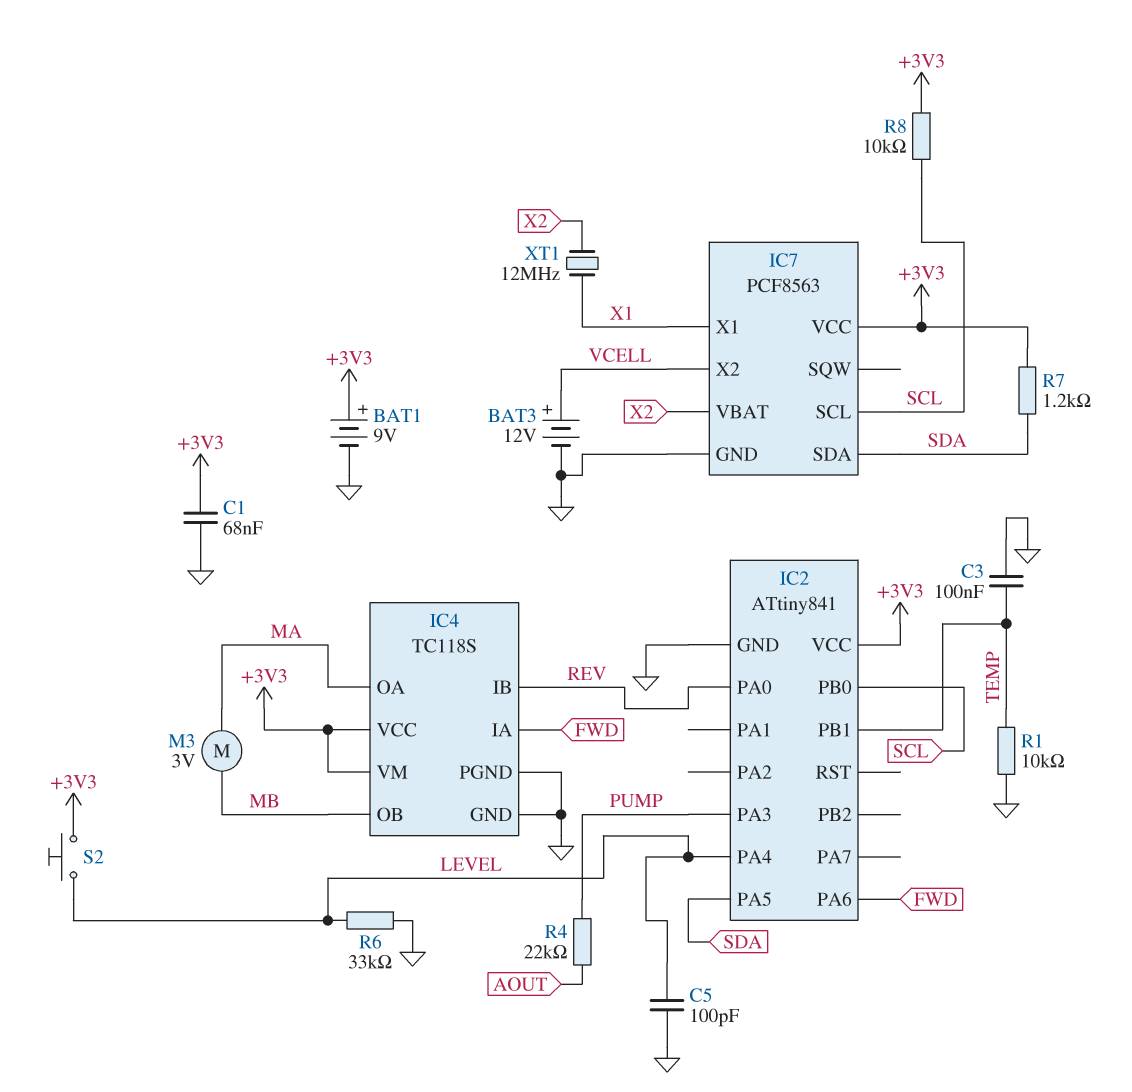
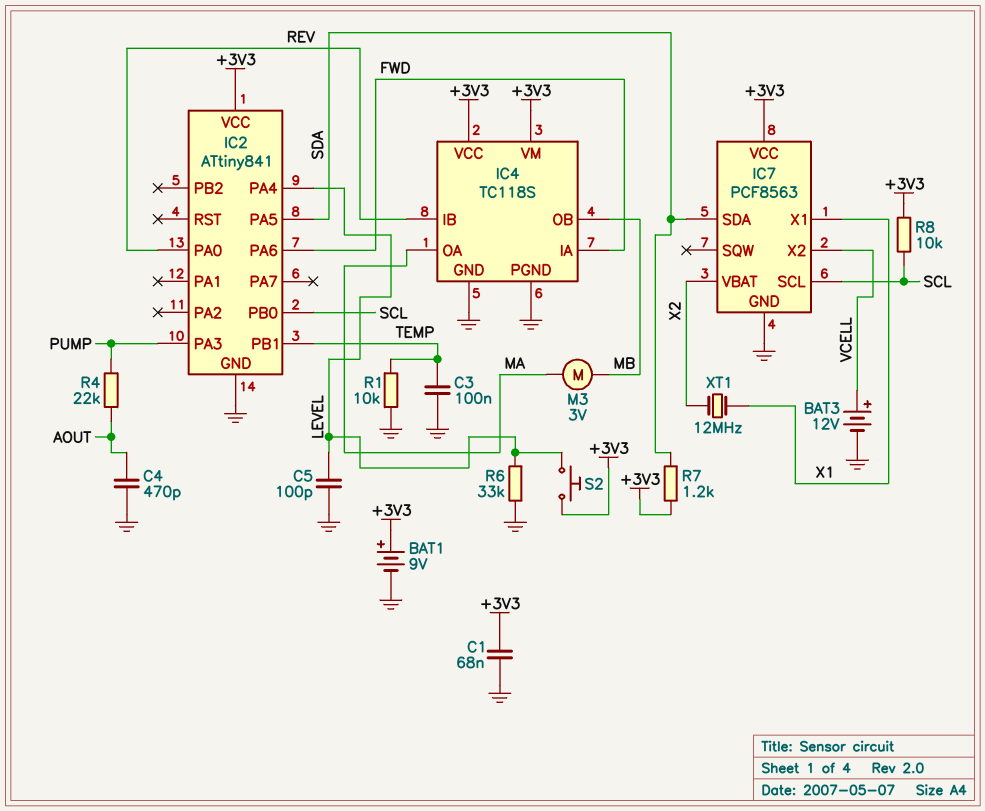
C4: none -> 470pF (AOUT, GND)

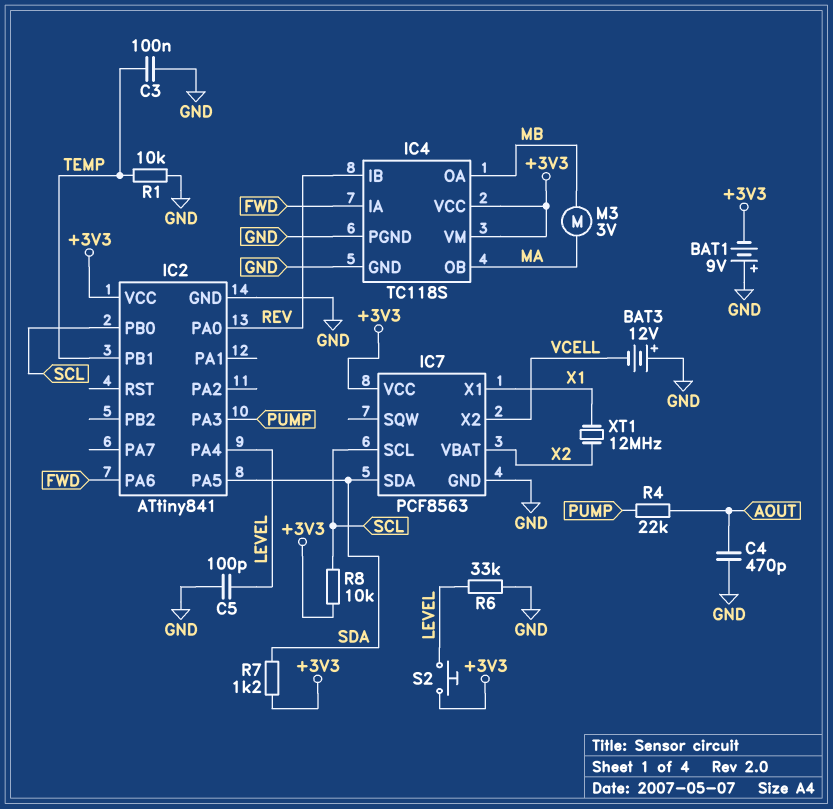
BAT1: 9V (plus +3V3, minus GND) -> 9V (plus GND, minus +3V3)
BAT3: 12V (plus VCELL, minus GND) -> 12V (plus GND, minus VCELL)
C1: 68nF (+3V3, GND) -> none
IC4 pin OA: MA -> MB
IC4 pin OB: MB -> MA

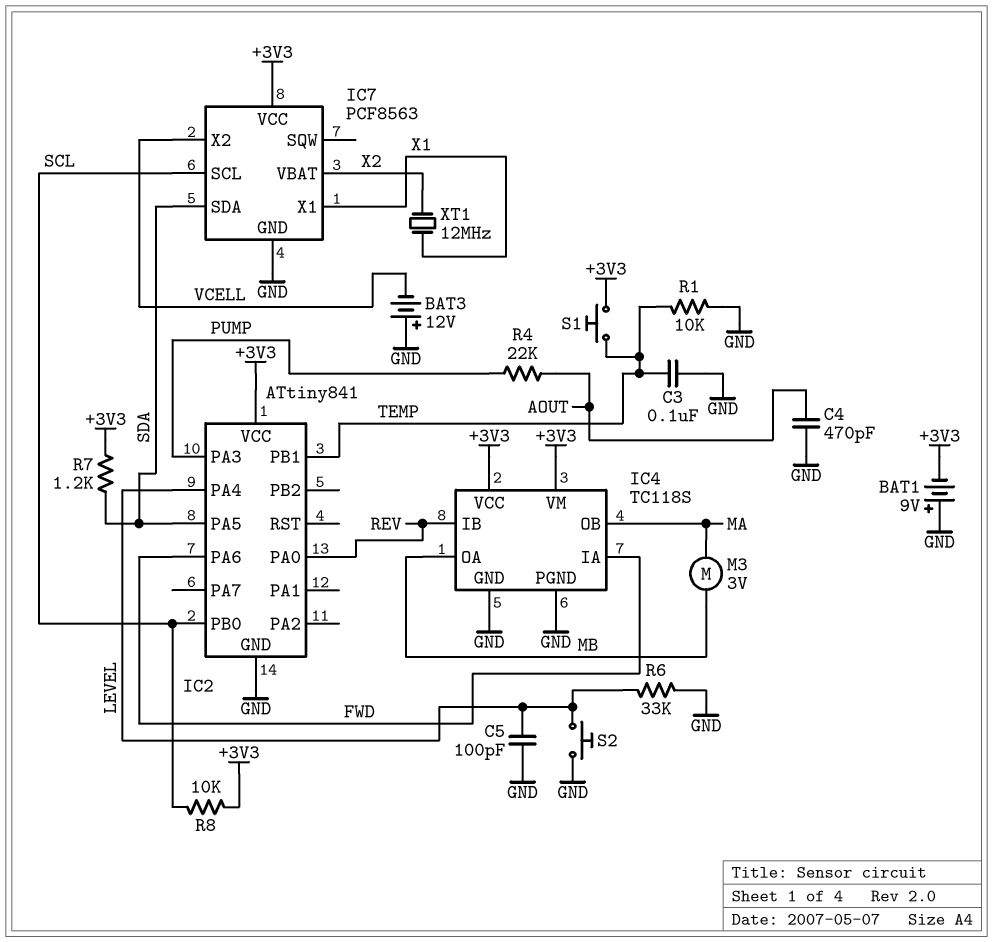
S1: none -> button (+3V3, TEMP)
S2: button (+3V3, LEVEL) -> button (GND, LEVEL)

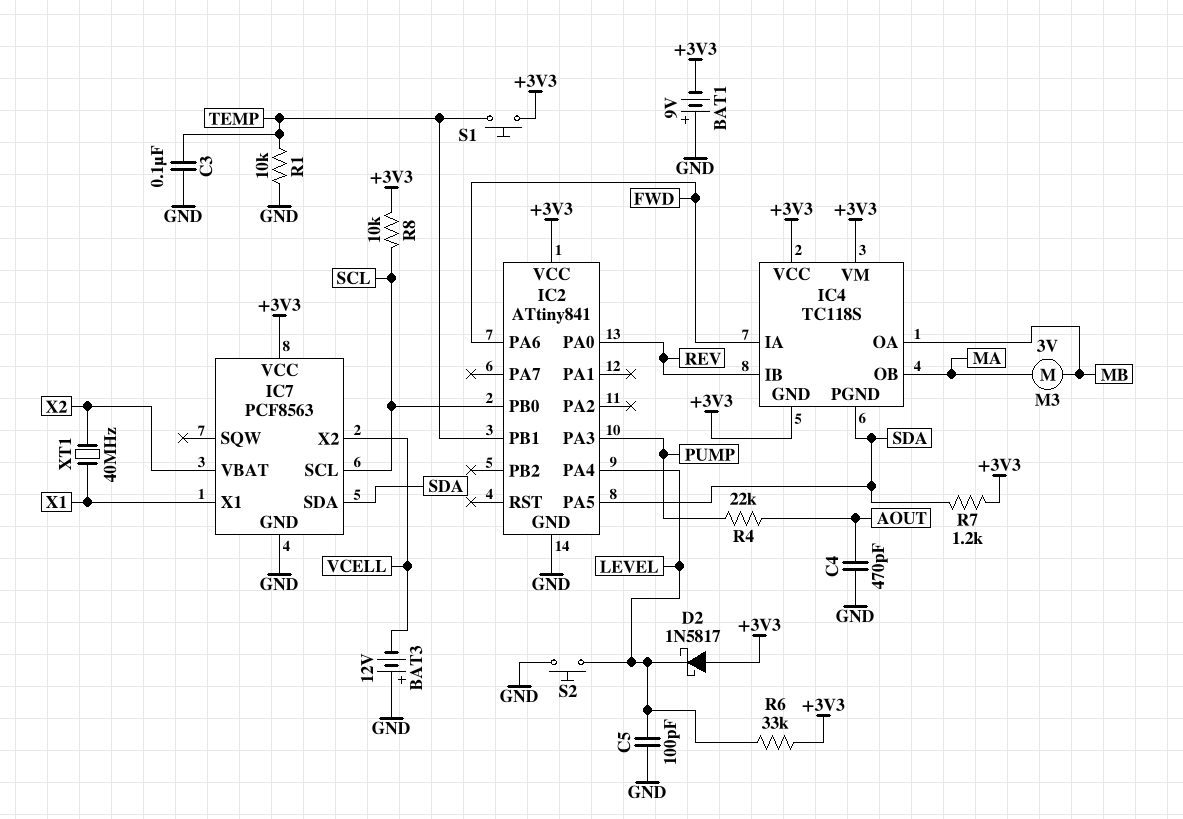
D2: none -> schottky 1N5817 (A +3V3, K LEVEL)
IC4 pin GND: GND -> +3V3
IC4 pin PGND: GND -> SDA
R6: 33k (GND, LEVEL) -> 33k (+3V3, LEVEL)
XT1: 12MHz (X1, X2) -> 40MHz (X1, X2)

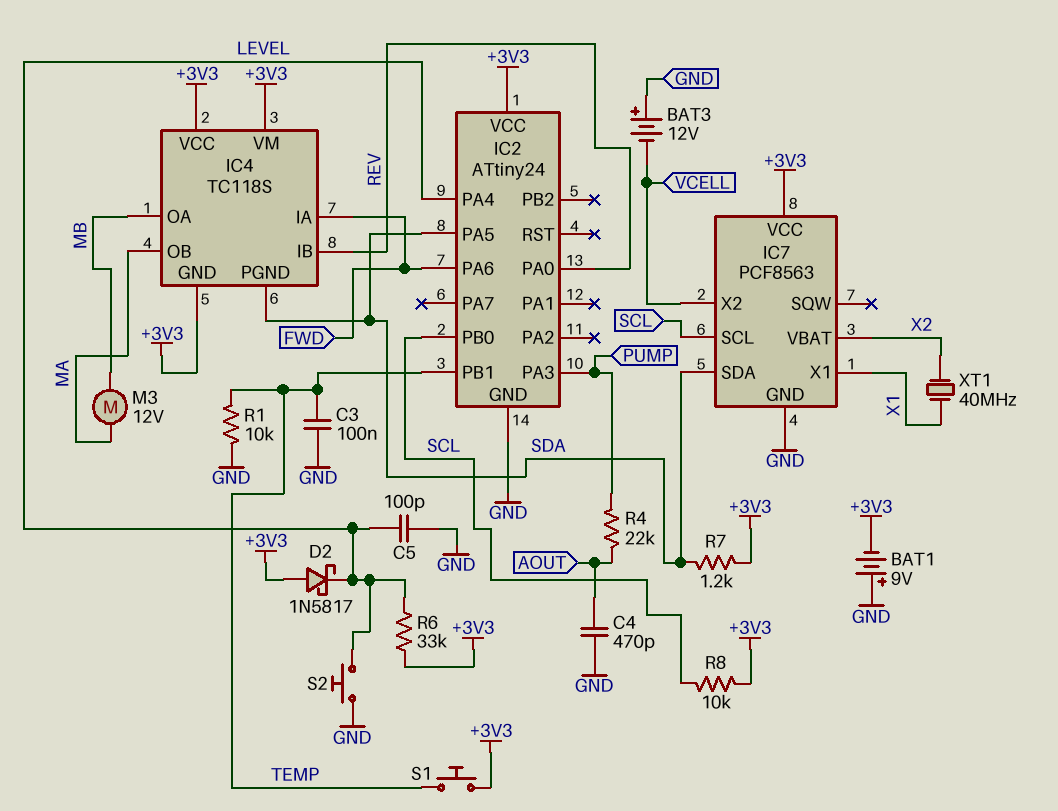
IC2: ATtiny841 -> ATtiny24
M3: motor 3V (MA, MB) -> motor 12V (MA, MB)

